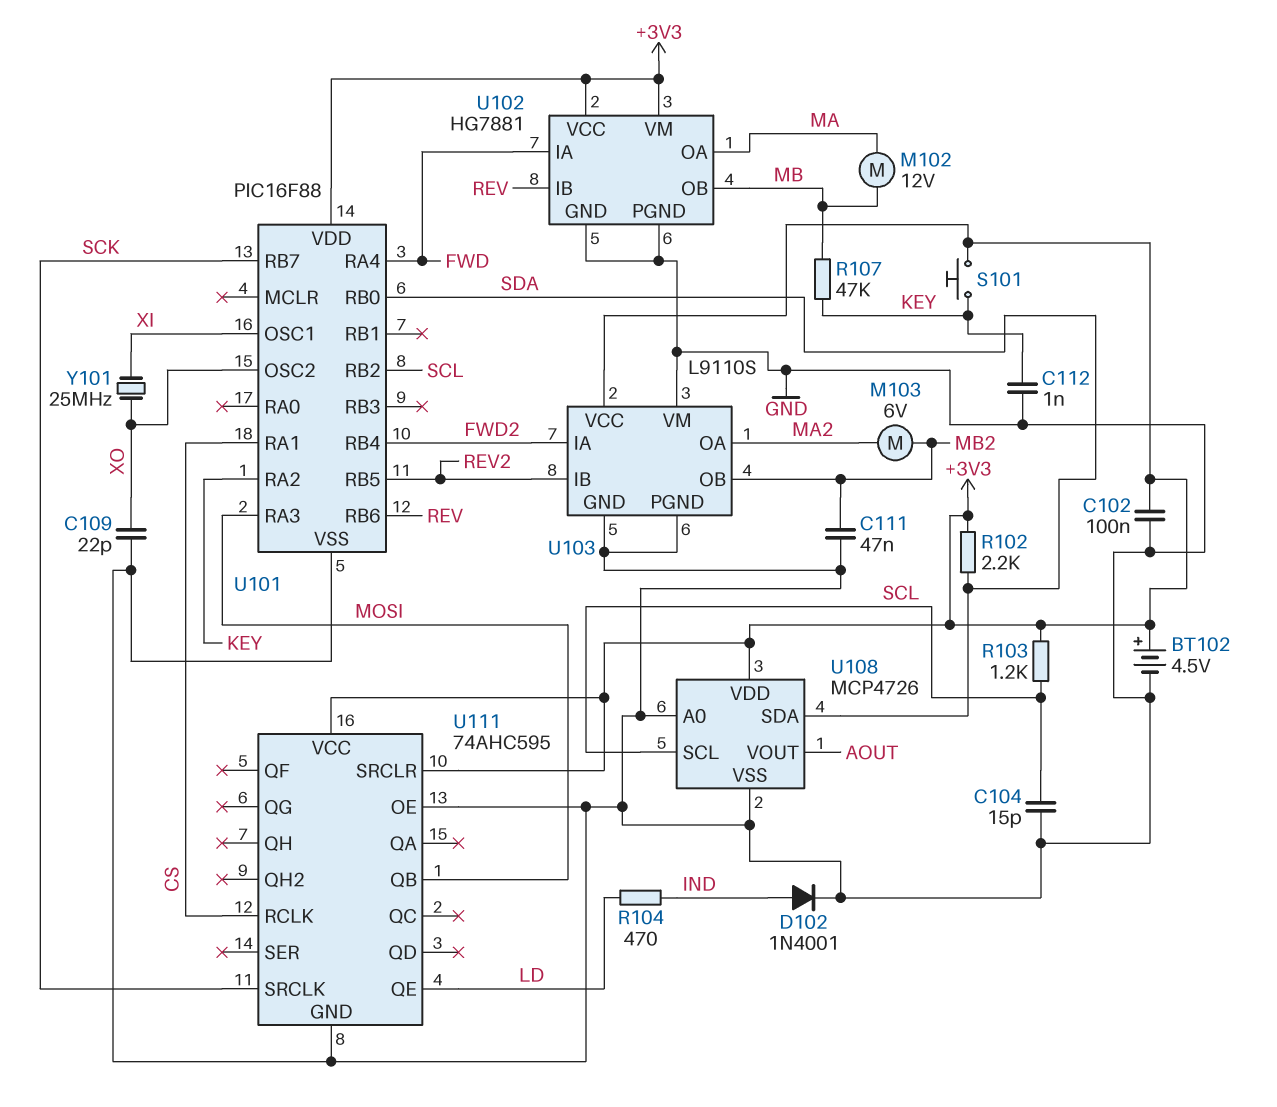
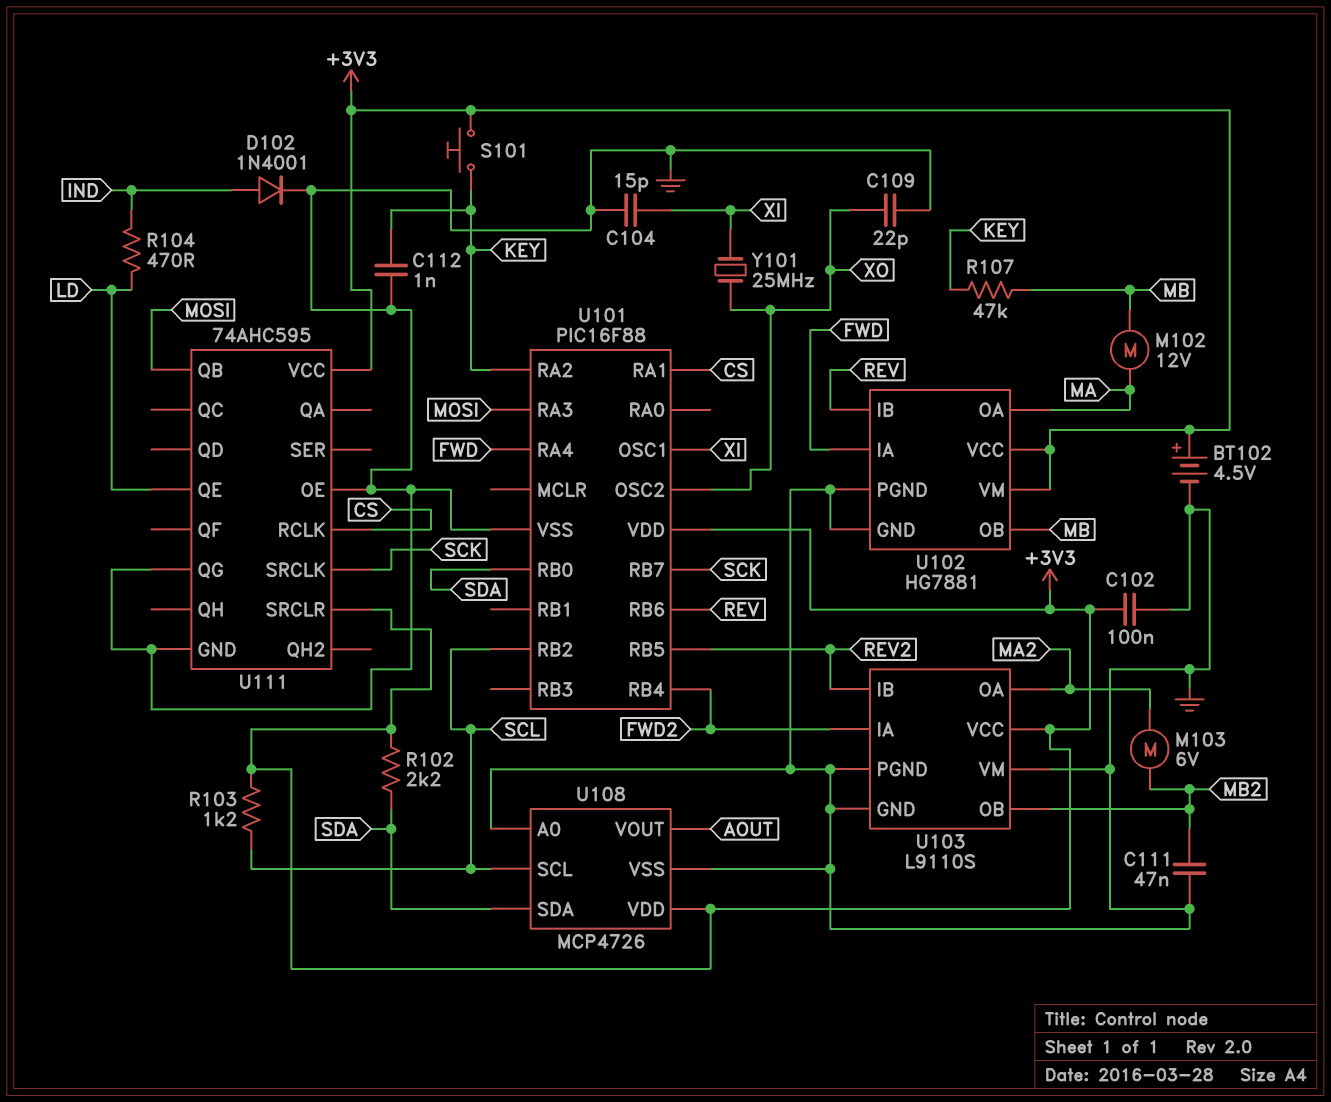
C104: 15pF (GND, SCL) -> 15pF (GND, XI)
U111 pin QG: none -> GND

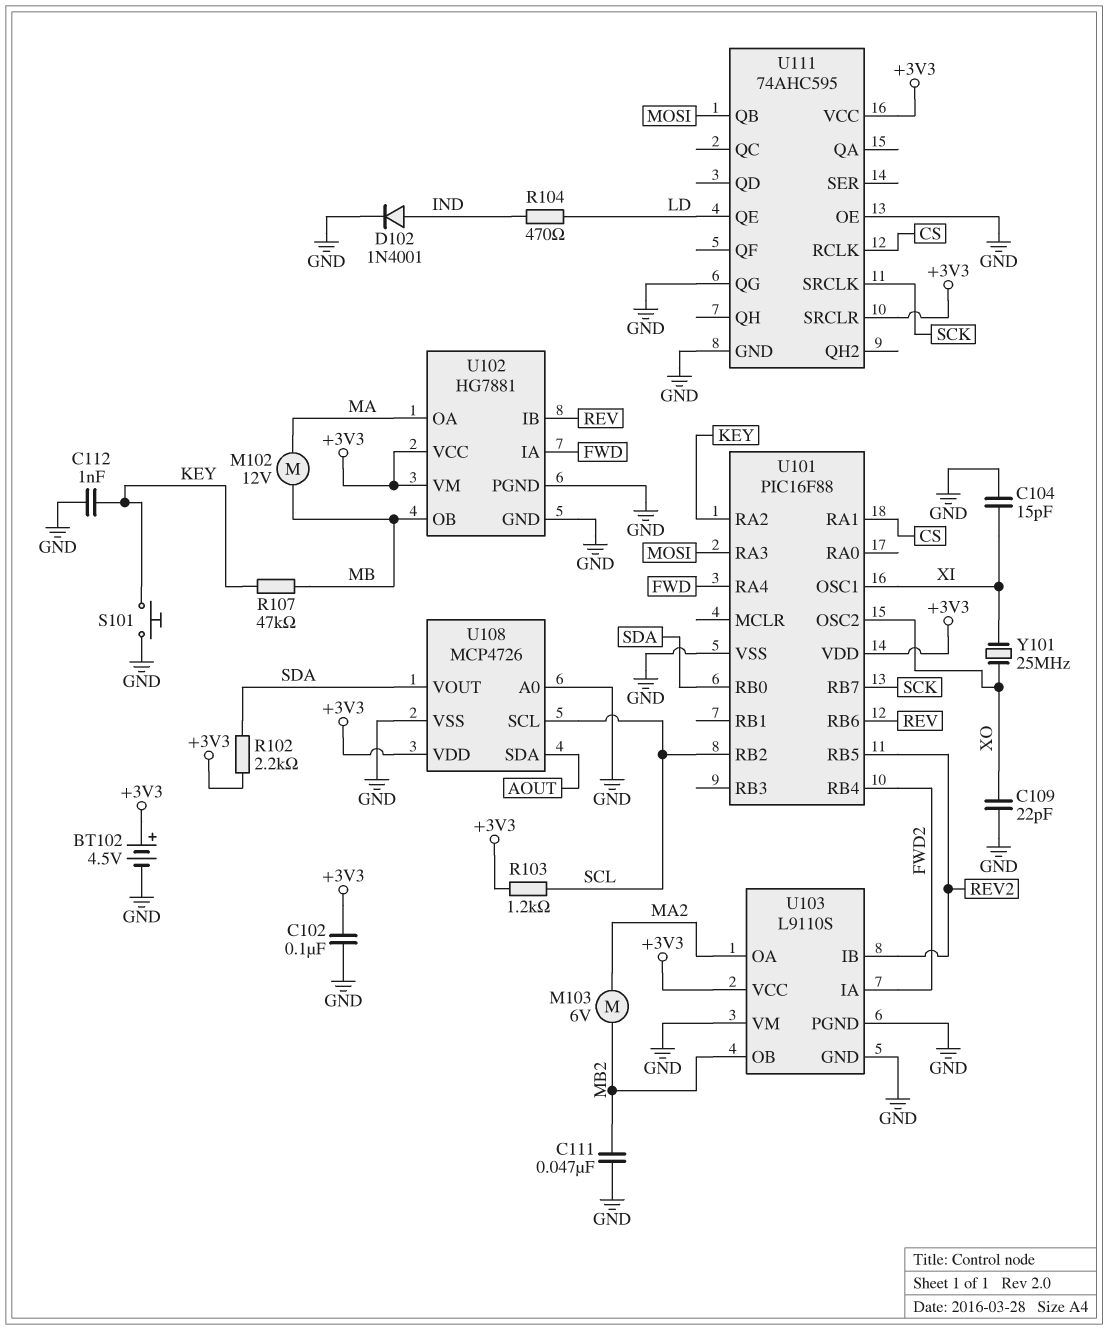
S101: button (+3V3, KEY) -> button (GND, KEY)
U108 pin SDA: SDA -> AOUT
U108 pin VOUT: AOUT -> SDA

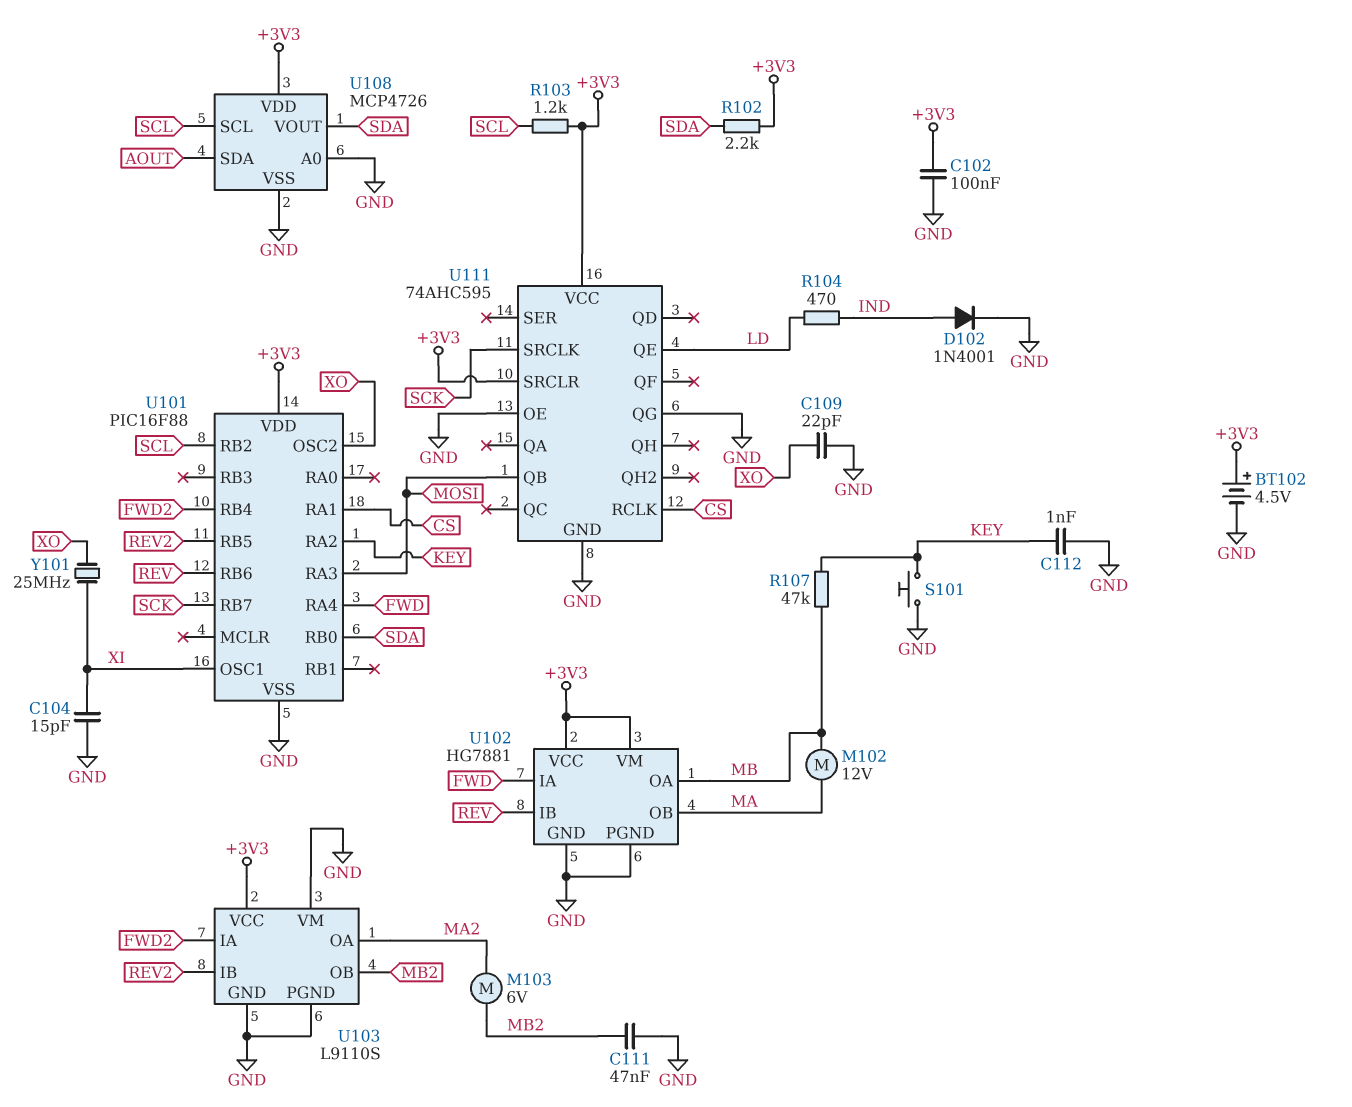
U102 pin OA: MA -> MB
U102 pin OB: MB -> MA

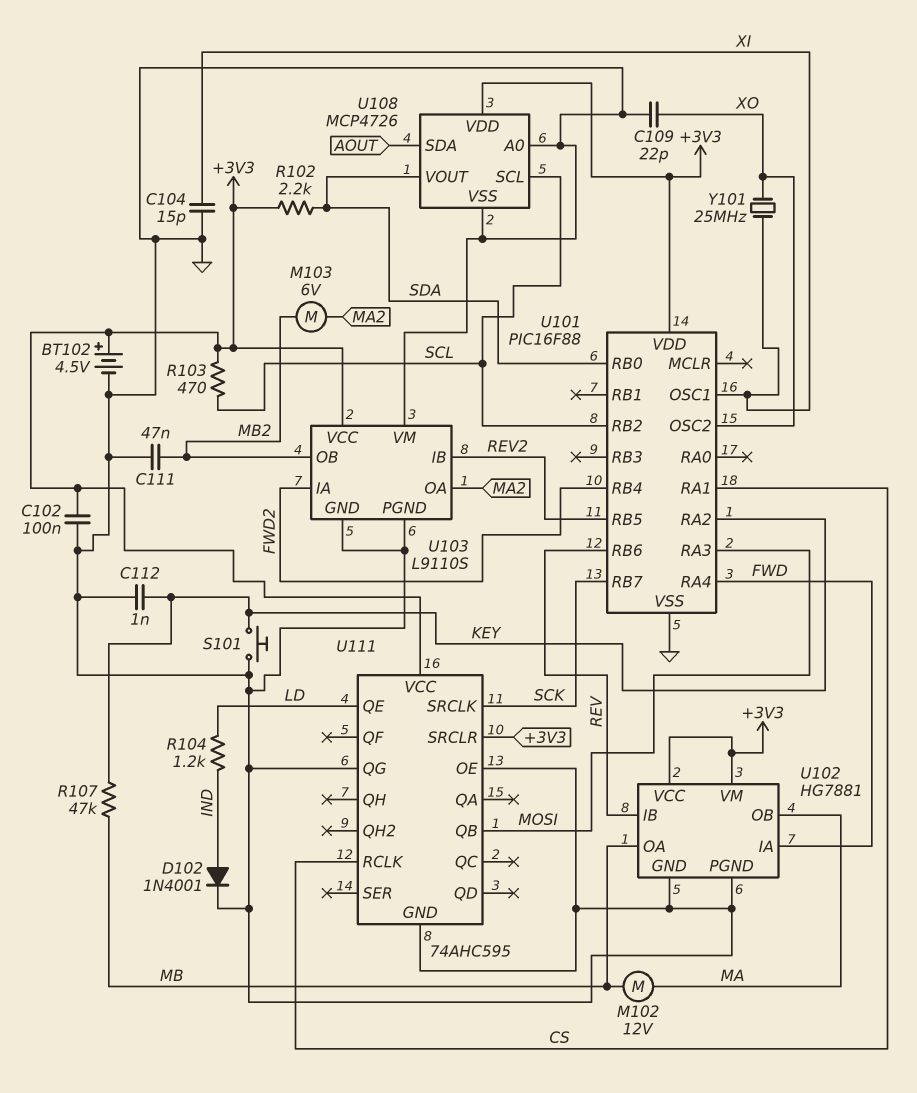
R103: 1.2k (+3V3, SCL) -> 470 (+3V3, SCL)
R104: 470 (IND, LD) -> 1.2k (IND, LD)

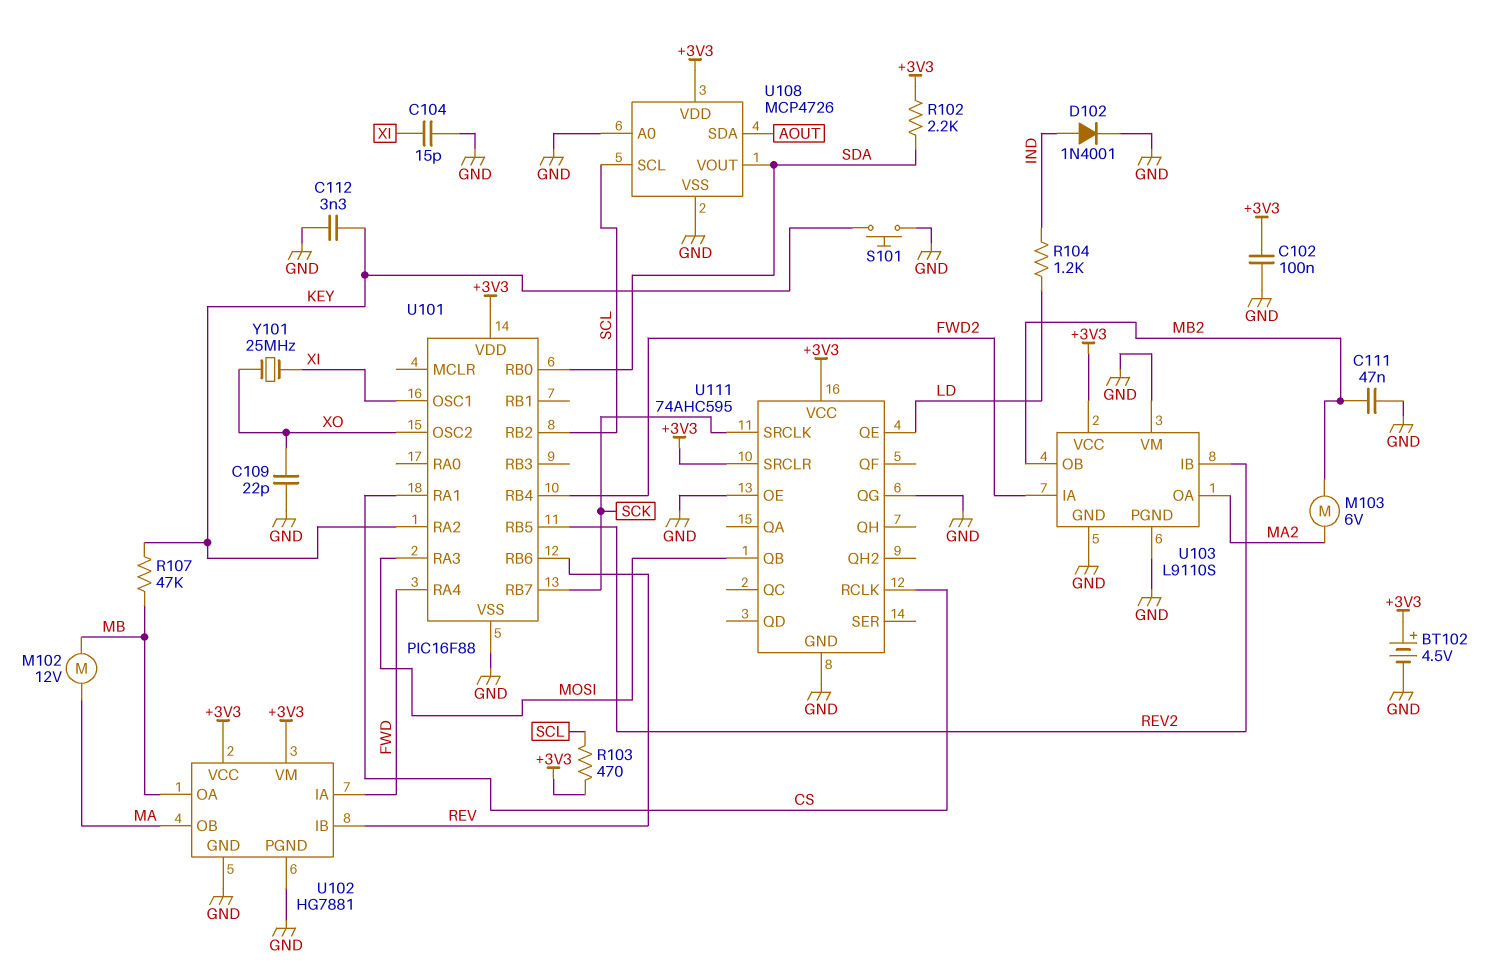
C112: 1nF (GND, KEY) -> 3.3nF (GND, KEY)

